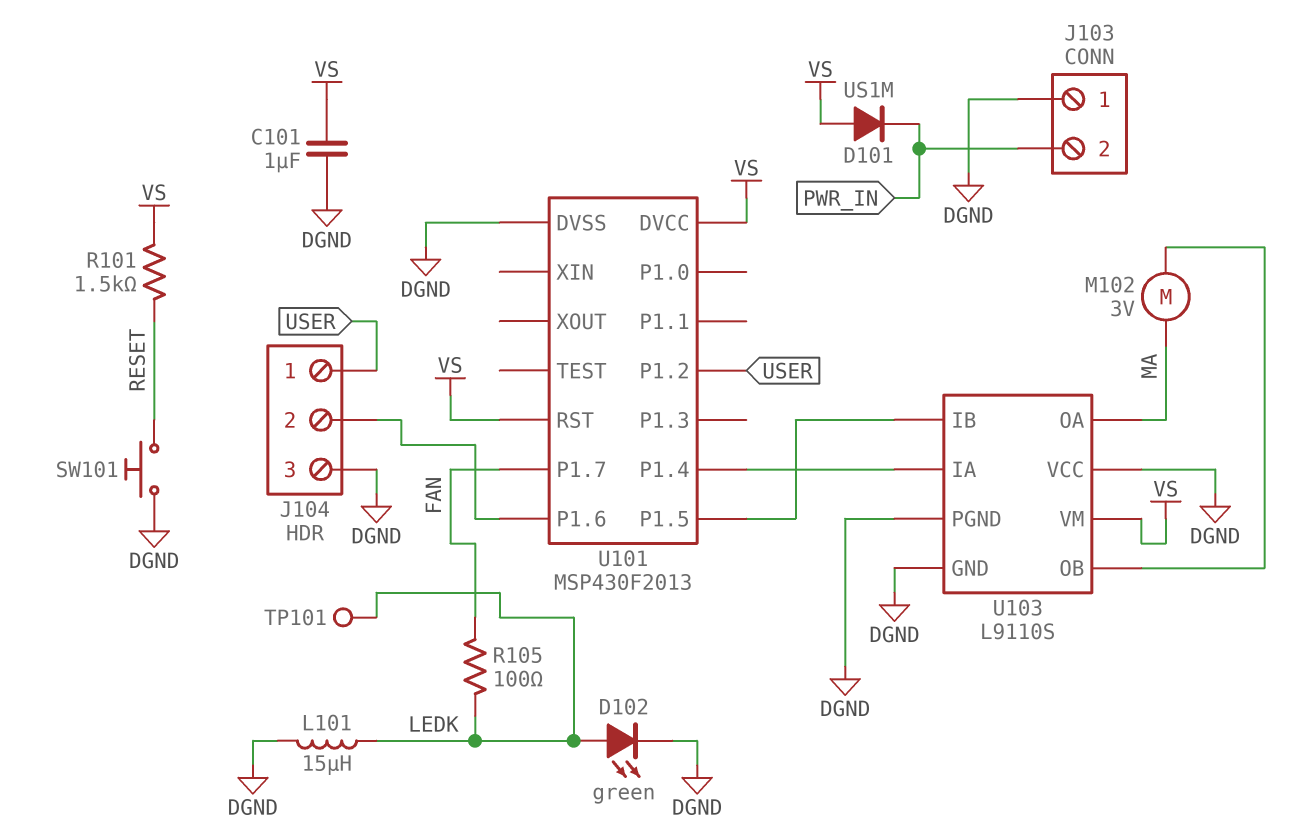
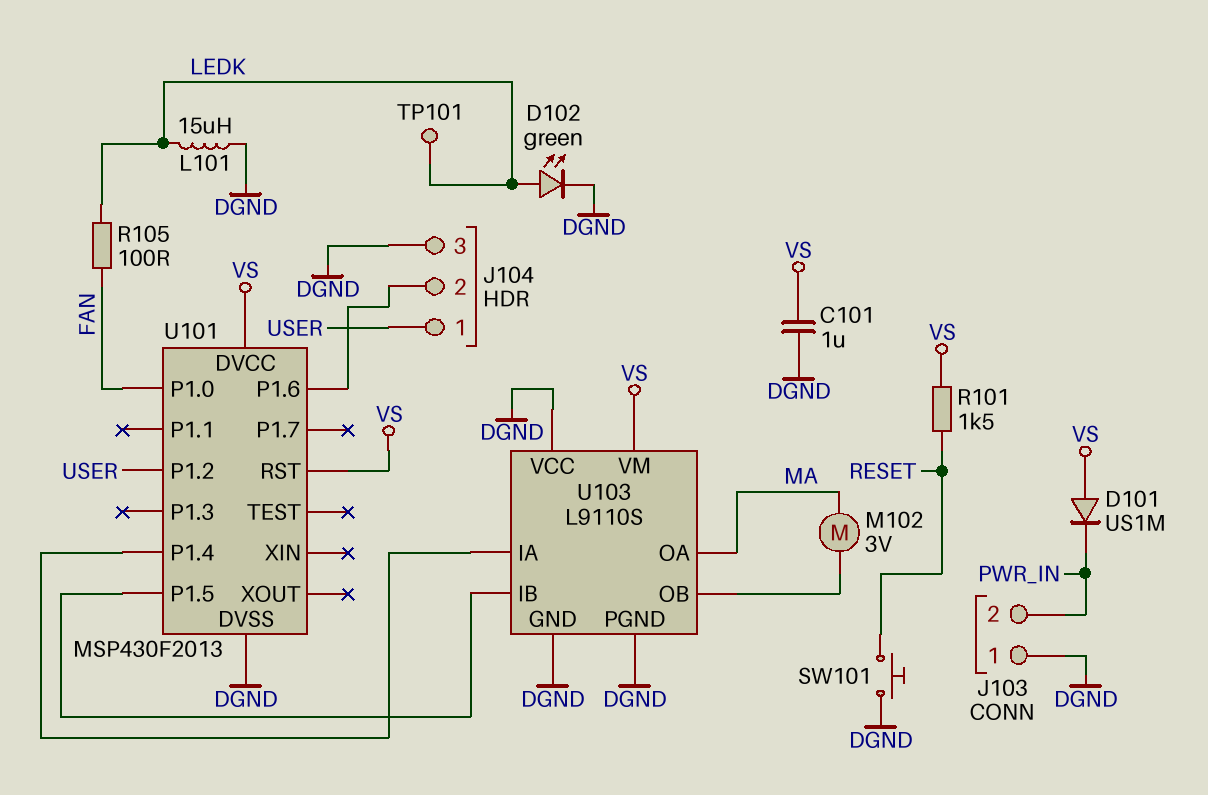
U101 pin P1.0: none -> FAN
U101 pin P1.7: FAN -> none

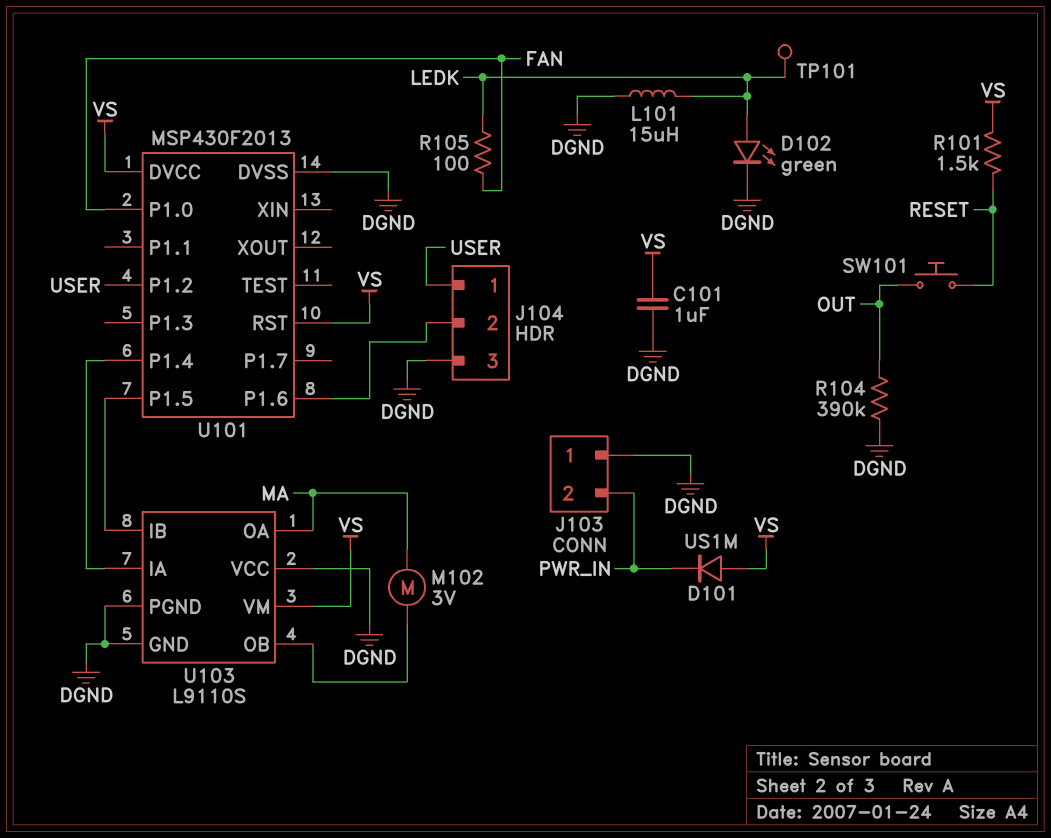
R104: none -> 390k (DGND, OUT)
SW101: button (DGND, RESET) -> button (OUT, RESET)

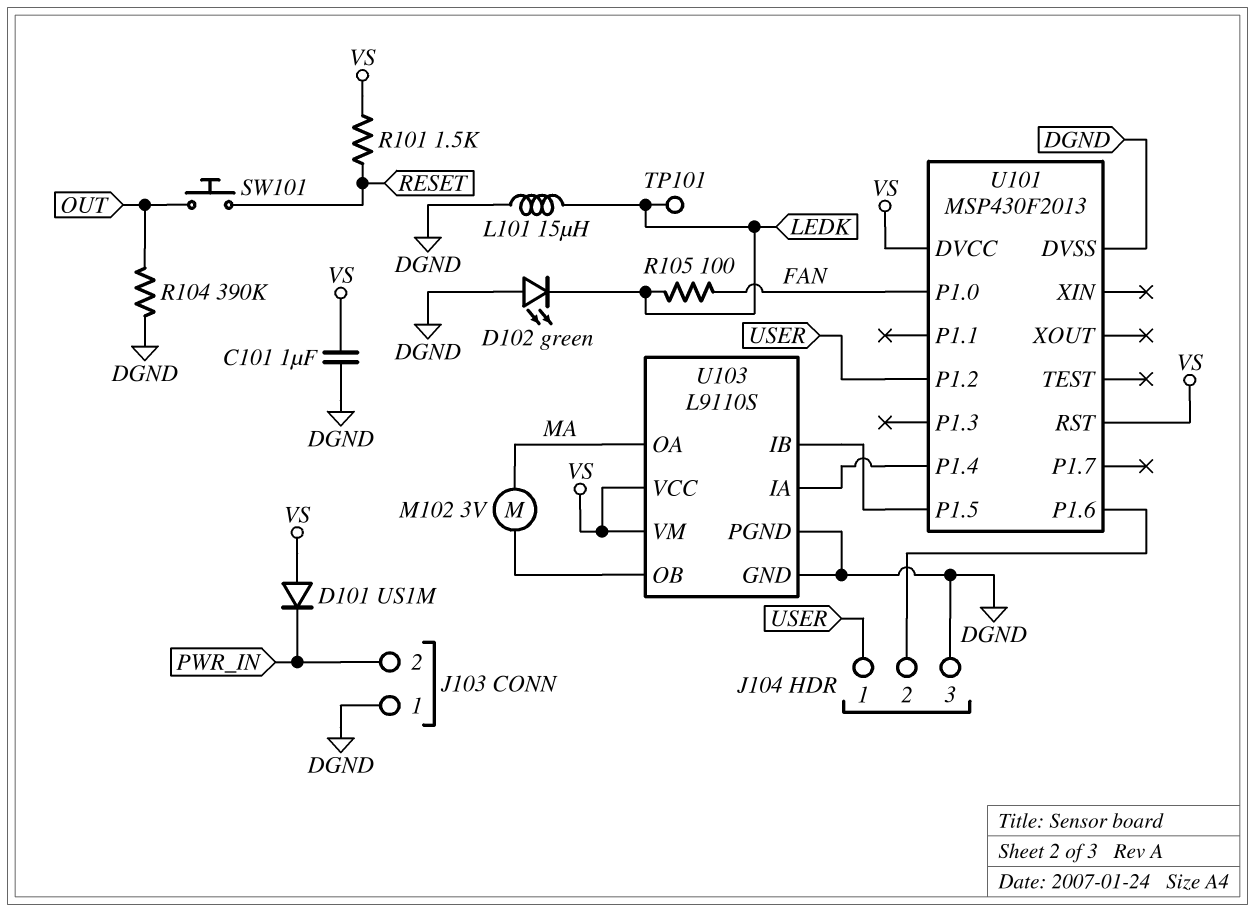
D102: LED green (A LEDK, K DGND) -> LED green (A DGND, K LEDK)
U103 pin VCC: DGND -> VS

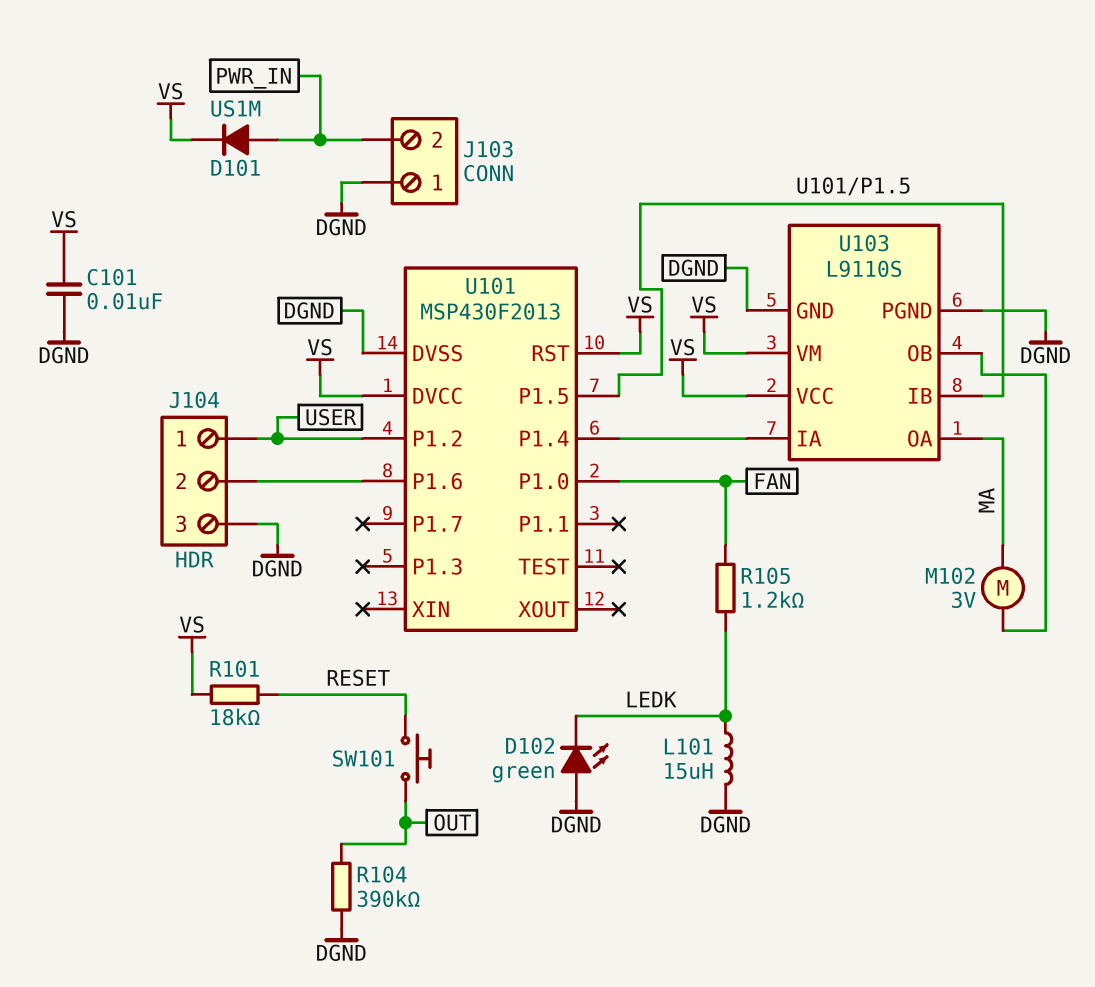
C101: 1uF (DGND, VS) -> 10nF (DGND, VS)
D101: diode US1M (A VS, K PWR_IN) -> diode US1M (A PWR_IN, K VS)
R101: 1.5k (RESET, VS) -> 18k (RESET, VS)
R105: 100 (FAN, LEDK) -> 1.2k (FAN, LEDK)
TP101: test point (LEDK) -> none

